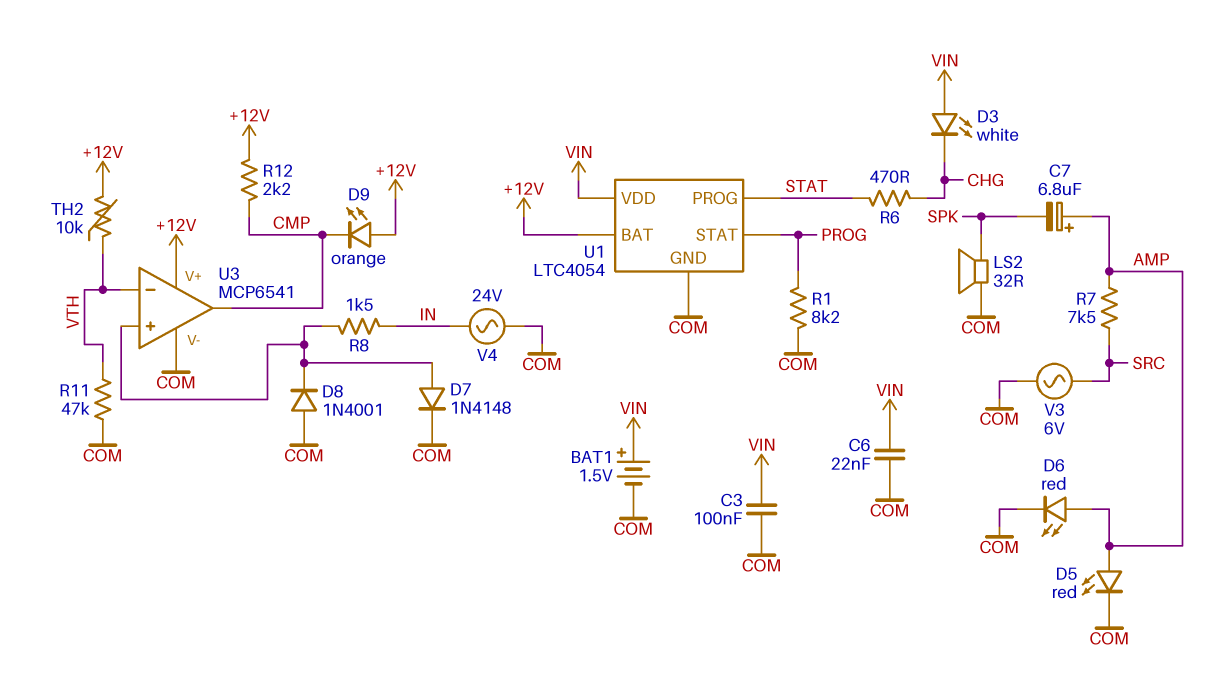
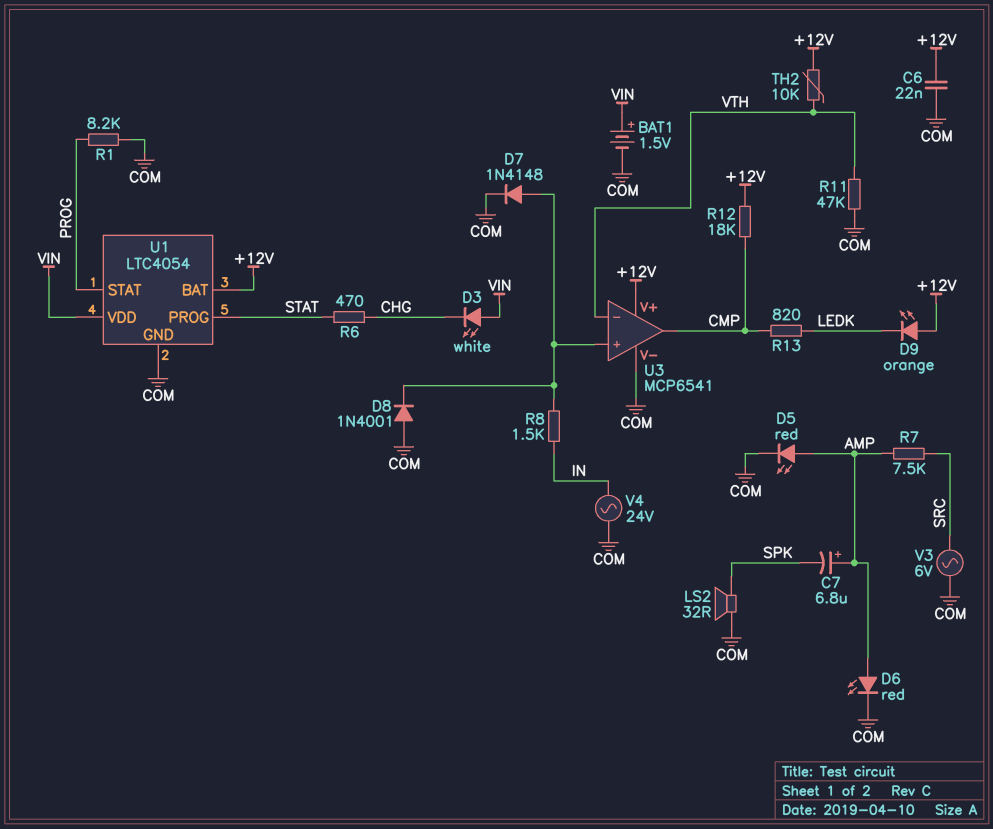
C3: 100nF (COM, VIN) -> none
C6: 22nF (COM, VIN) -> 22nF (+12V, COM)
D9: LED orange (A +12V, K CMP) -> LED orange (A +12V, K LEDK)
R12: 2.2k (+12V, CMP) -> 18k (+12V, CMP)
R13: none -> 820 (CMP, LEDK)

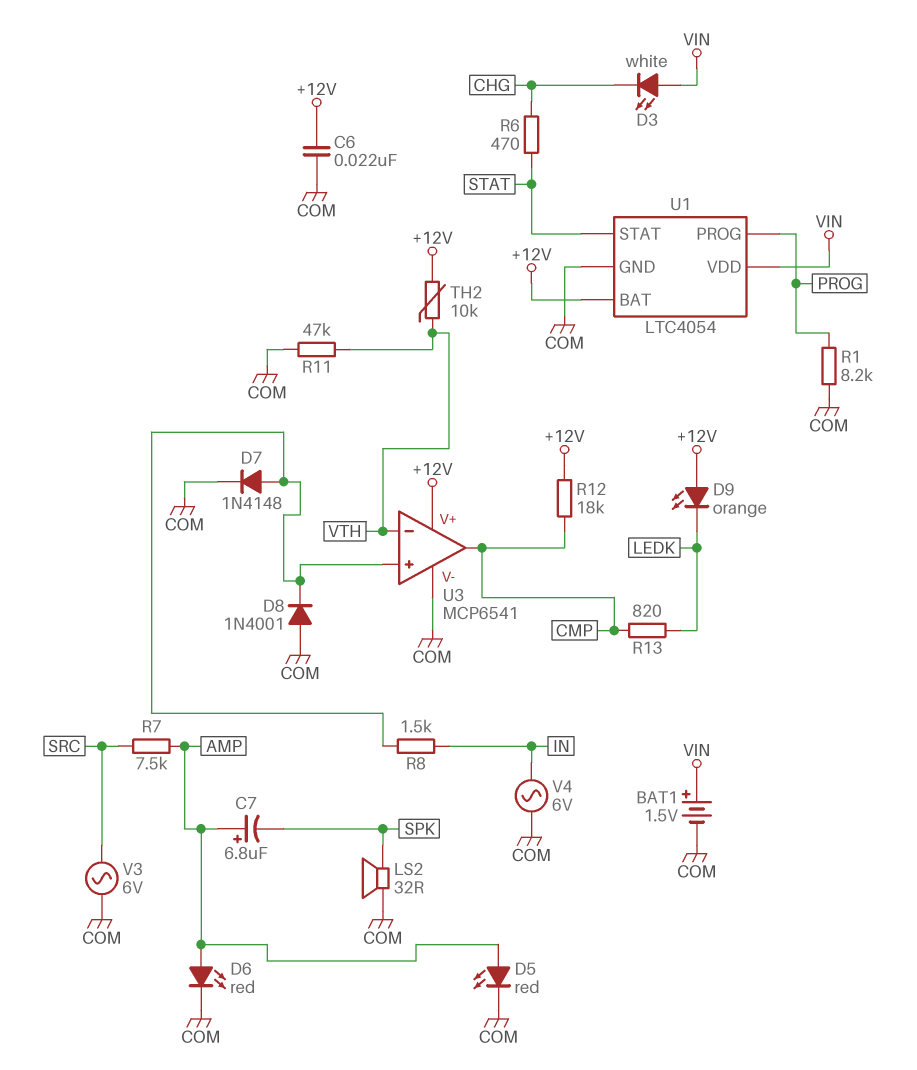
U1 pin PROG: STAT -> PROG
U1 pin STAT: PROG -> STAT
V4: AC 24V (COM, IN) -> AC 6V (COM, IN)

